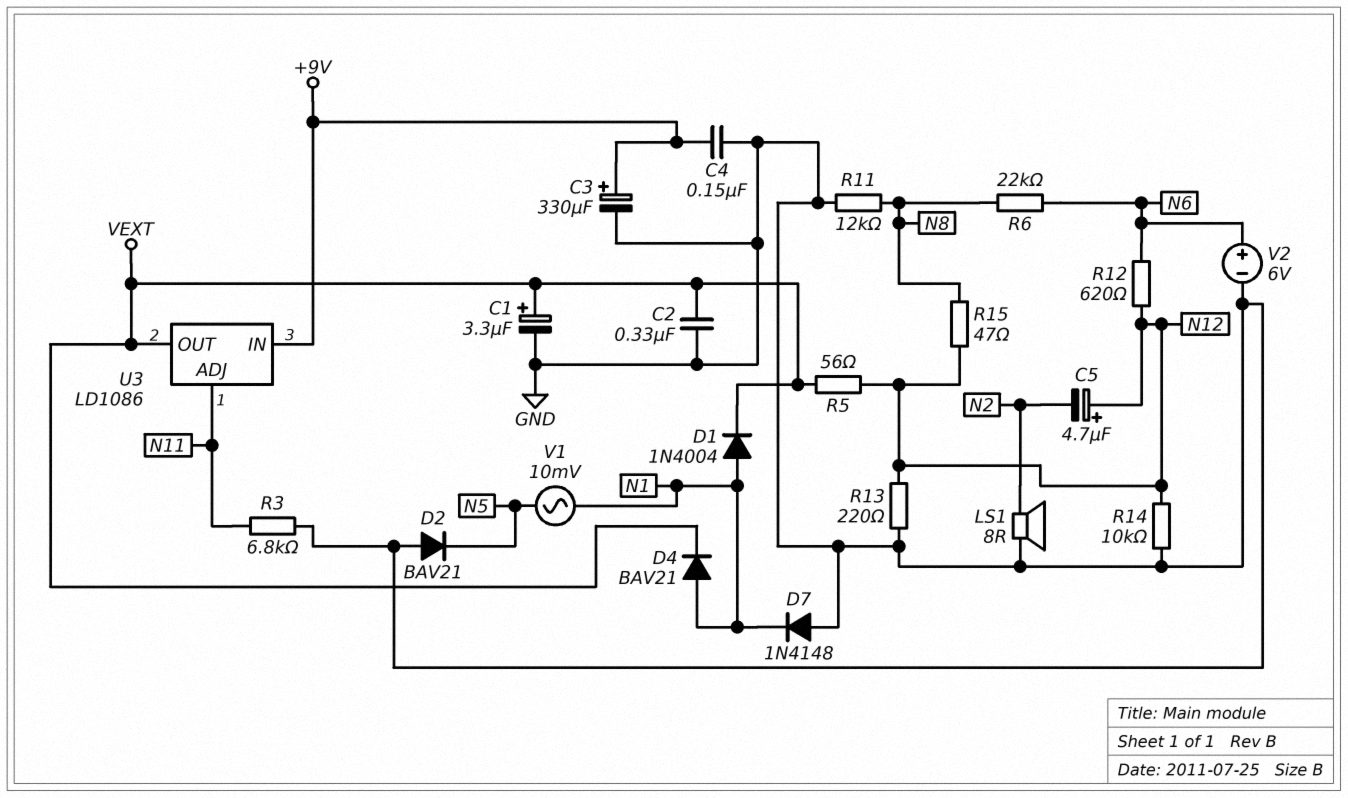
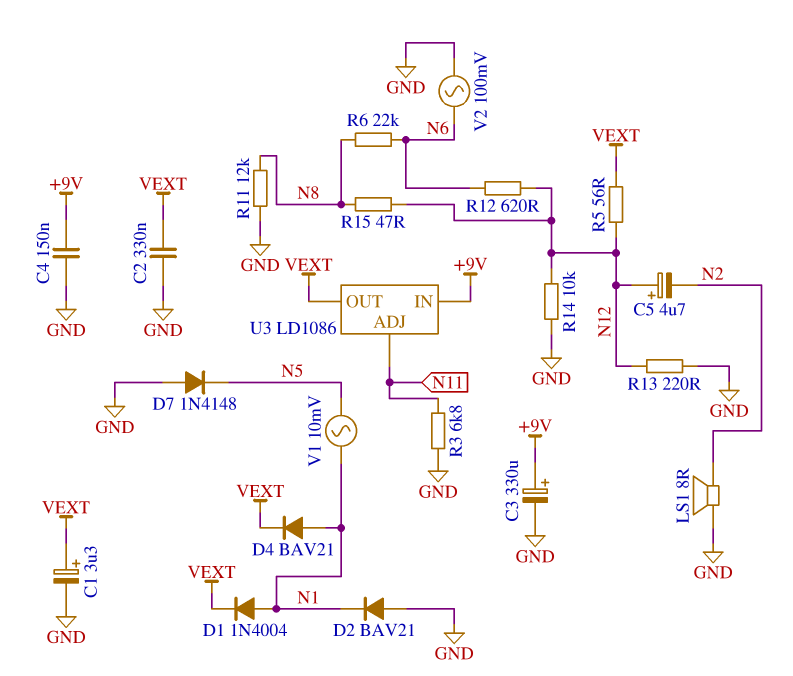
D2: diode BAV21 (A GND, K N5) -> diode BAV21 (A GND, K N1)
D7: diode 1N4148 (A GND, K N1) -> diode 1N4148 (A GND, K N5)
V2: 6V (plus N6, minus GND) -> AC 100mV (GND, N6)

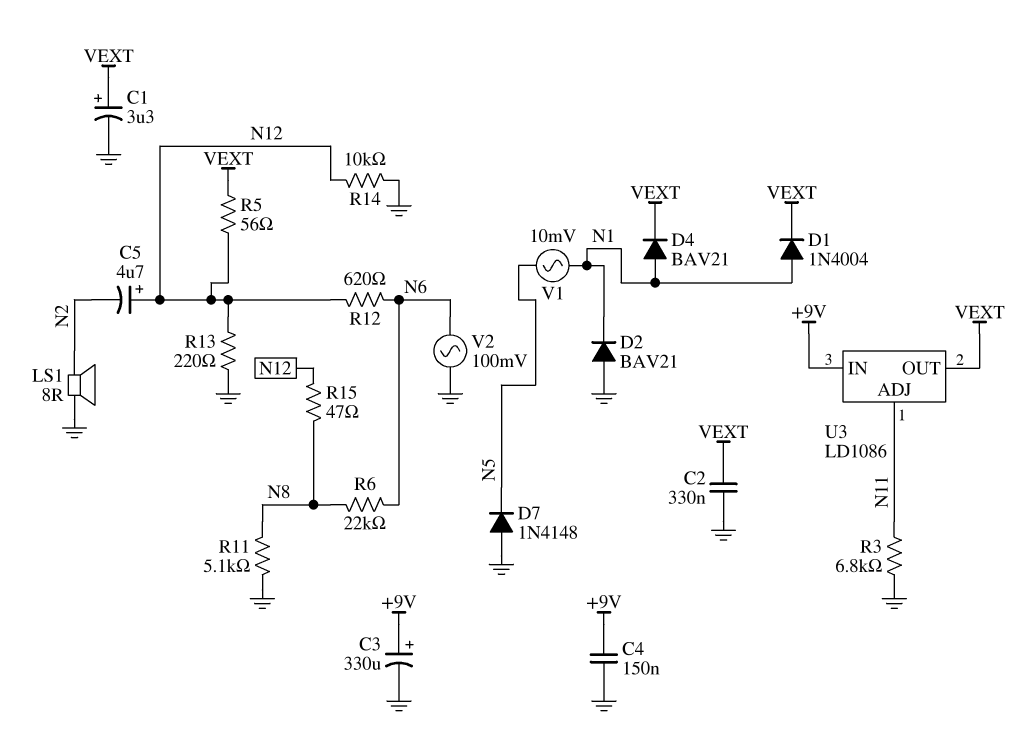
R11: 12k (GND, N8) -> 5.1k (GND, N8)

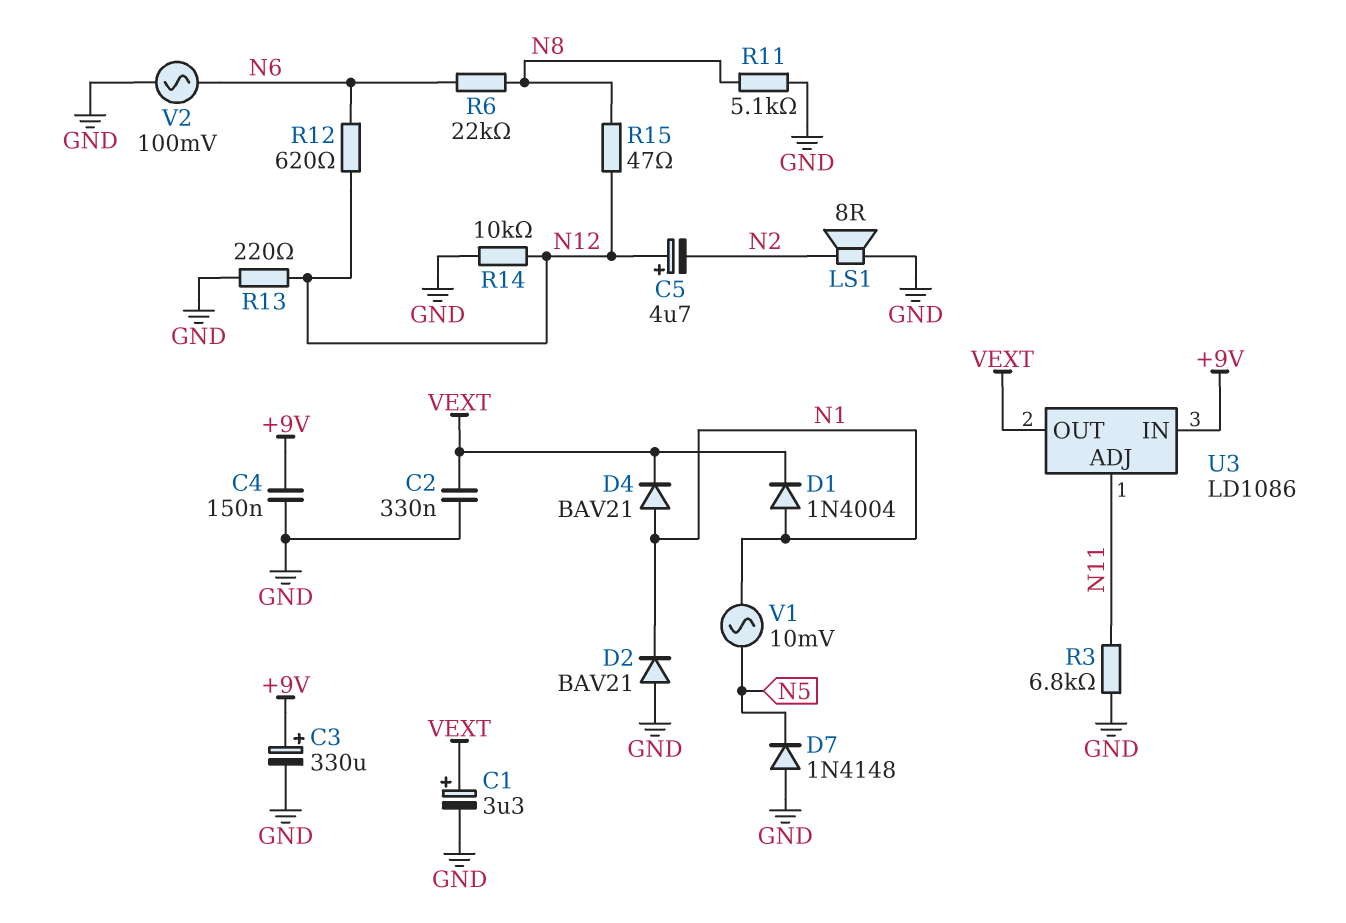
R5: 56 (N12, VEXT) -> none

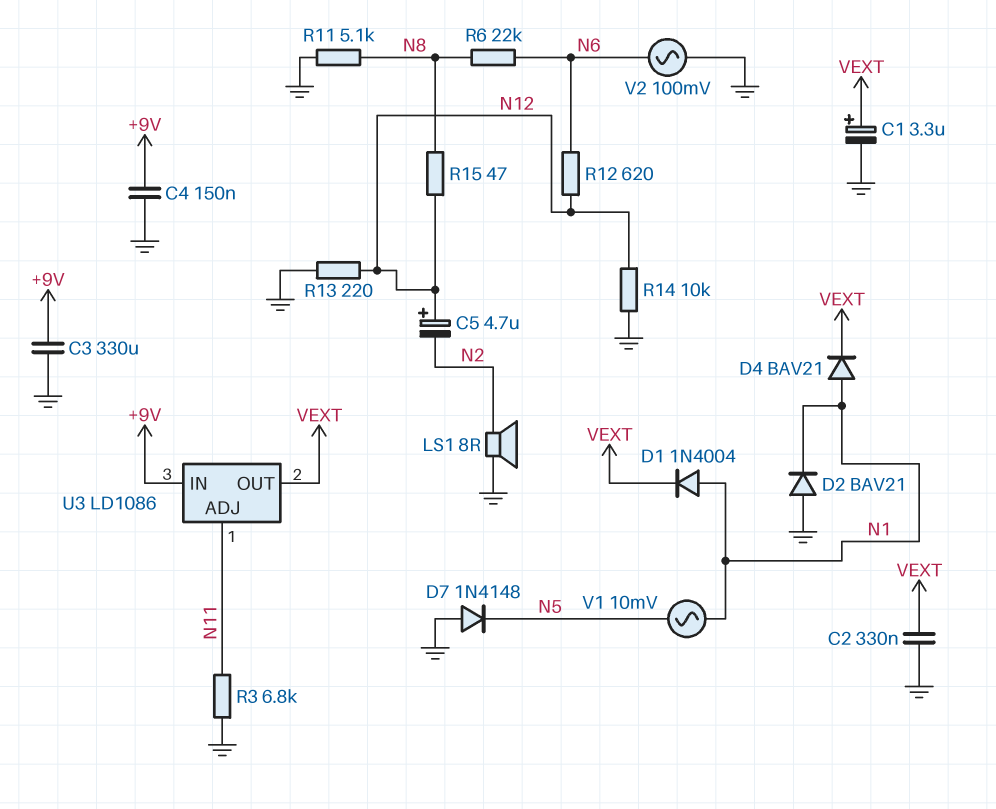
C3: 330uF (plus +9V, minus GND) -> 330uF (+9V, GND)

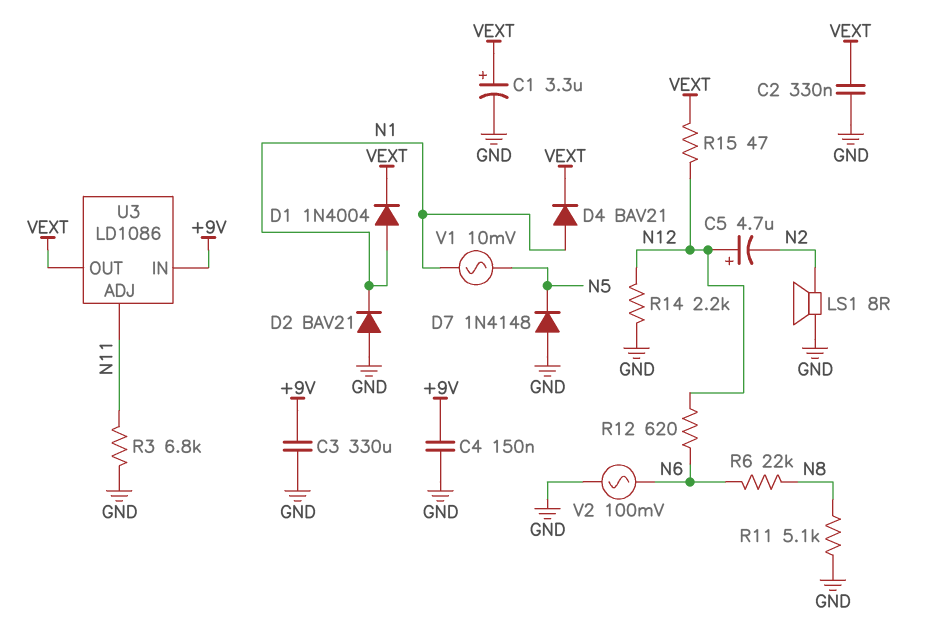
R13: 220 (GND, N12) -> none
R14: 10k (GND, N12) -> 2.2k (GND, N12)
R15: 47 (N8, N12) -> 47 (N12, VEXT)

